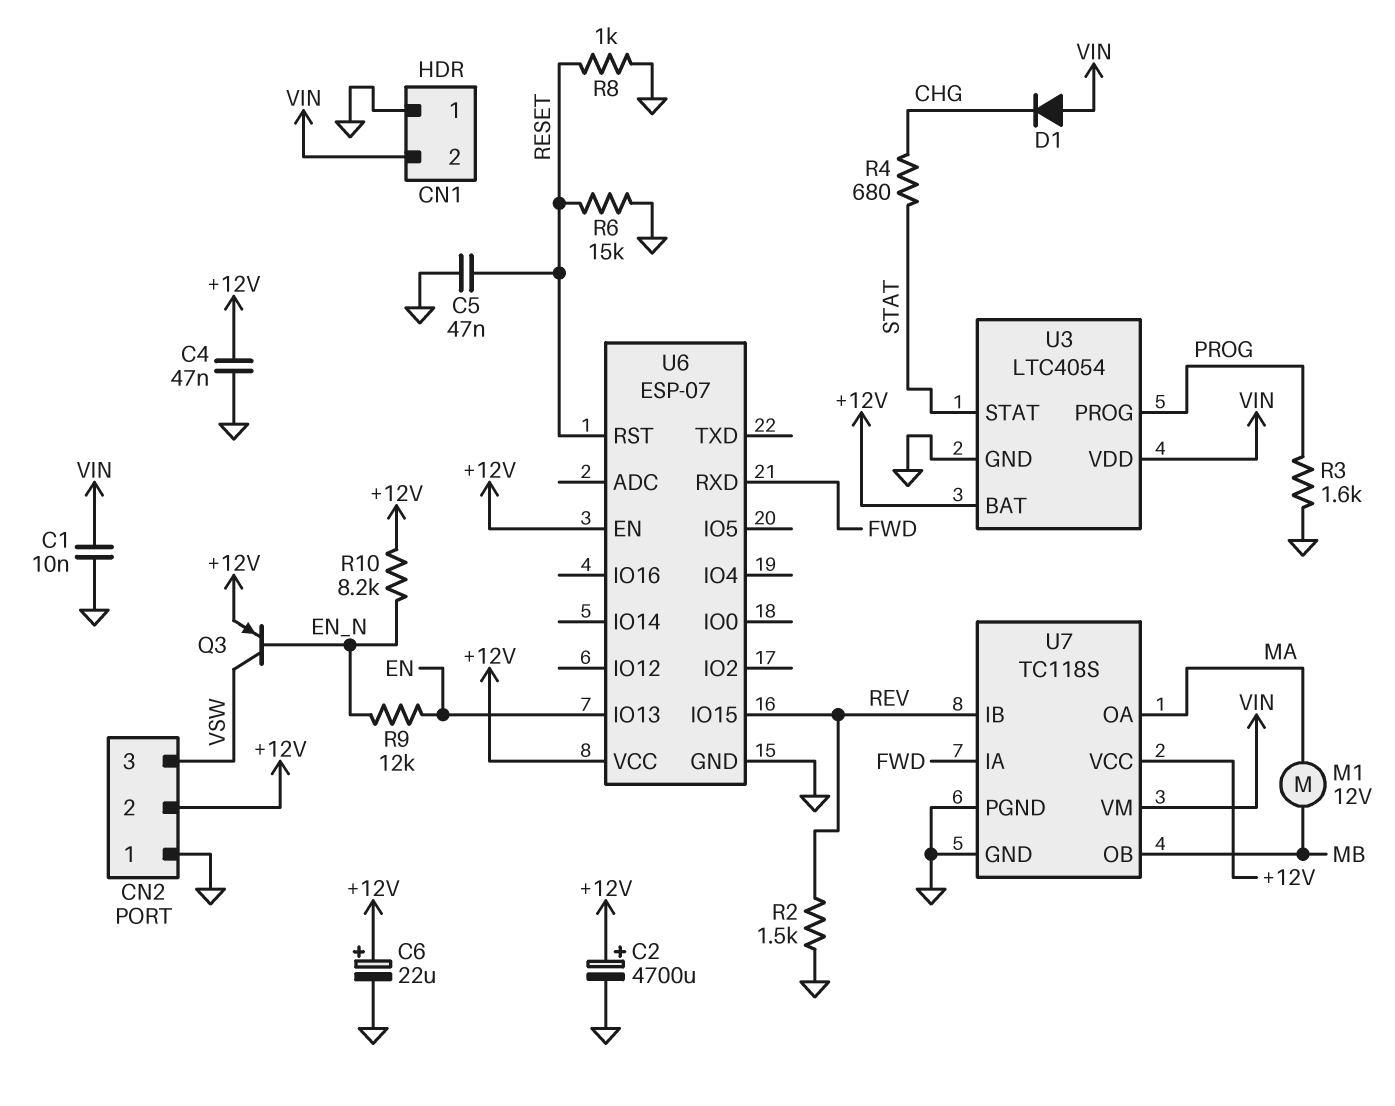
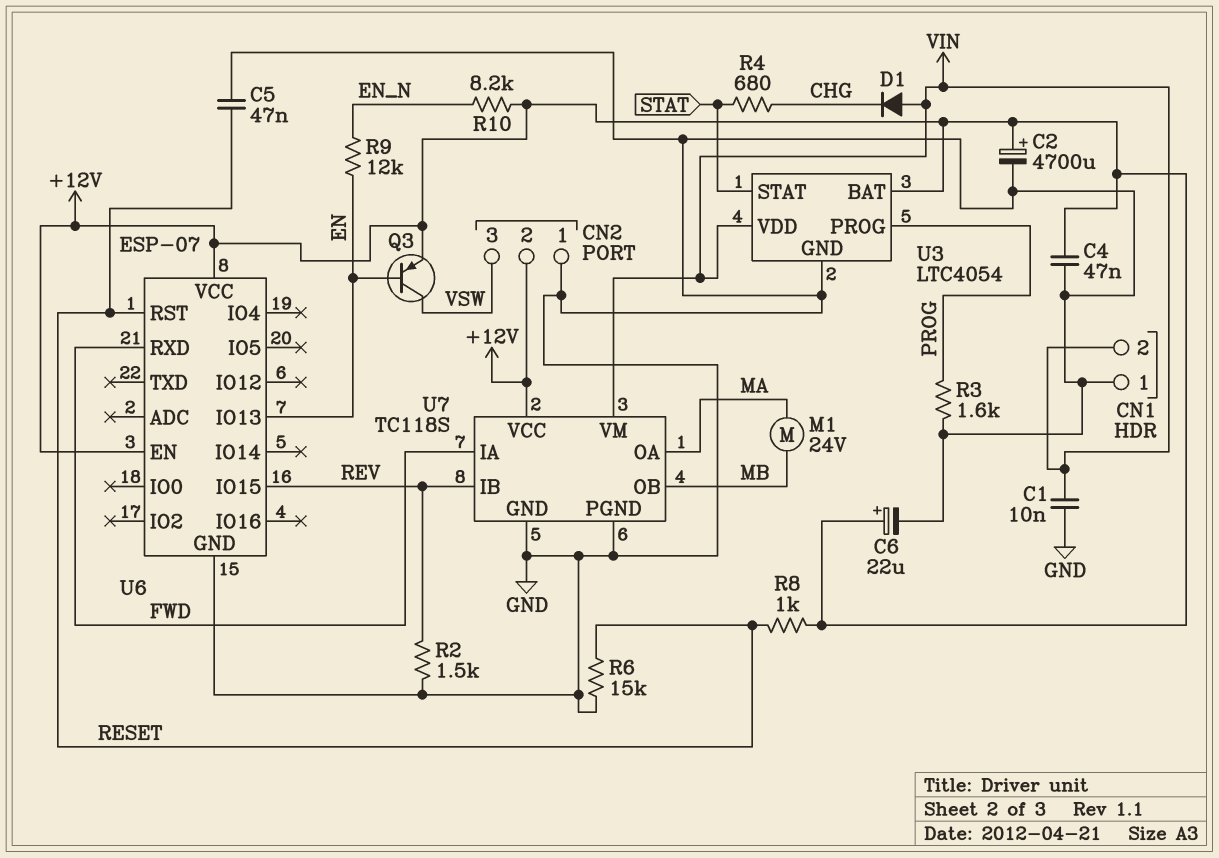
M1: motor 12V (MA, MB) -> motor 24V (MA, MB)
Q3: PNP (B EN_N, C VSW, E +12V) -> PNP (B EN, C VSW, E +12V)
R8: 1k (GND, RESET) -> 1k (+12V, RESET)

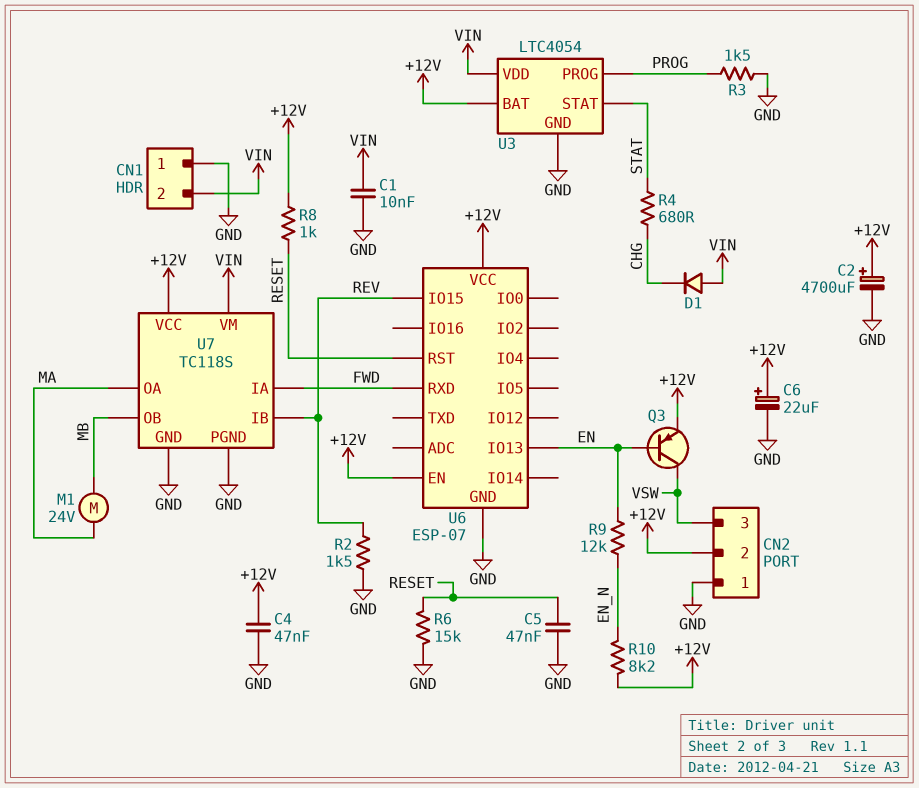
R3: 1.6k (GND, PROG) -> 1.5k (GND, PROG)

